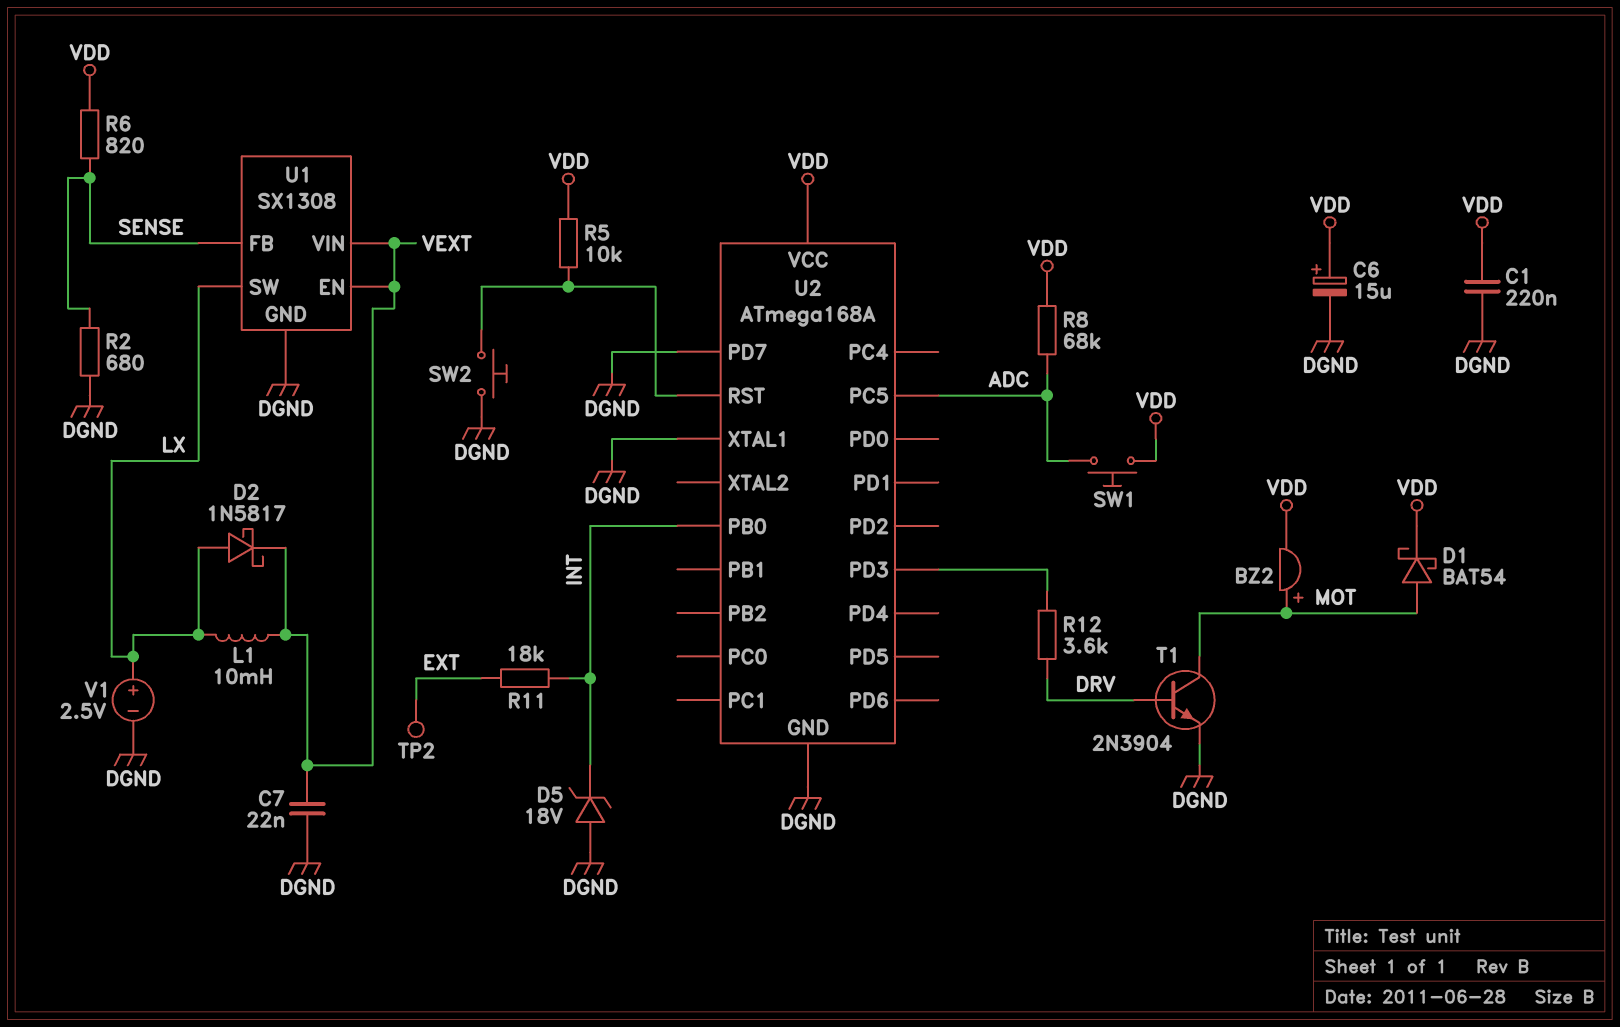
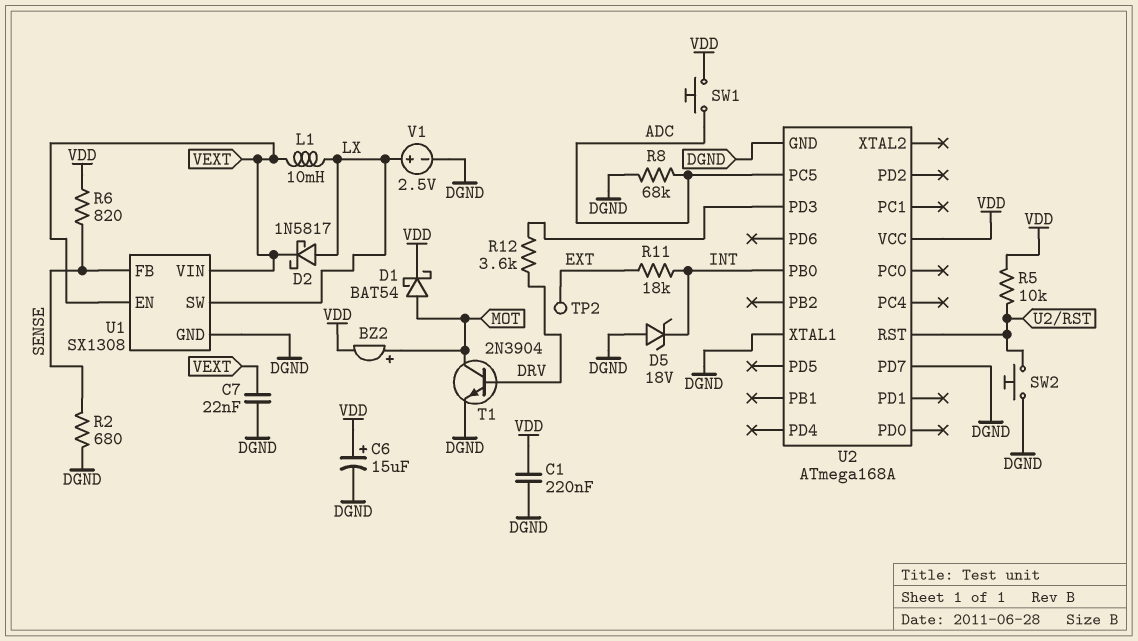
R8: 68k (ADC, VDD) -> 68k (ADC, DGND)

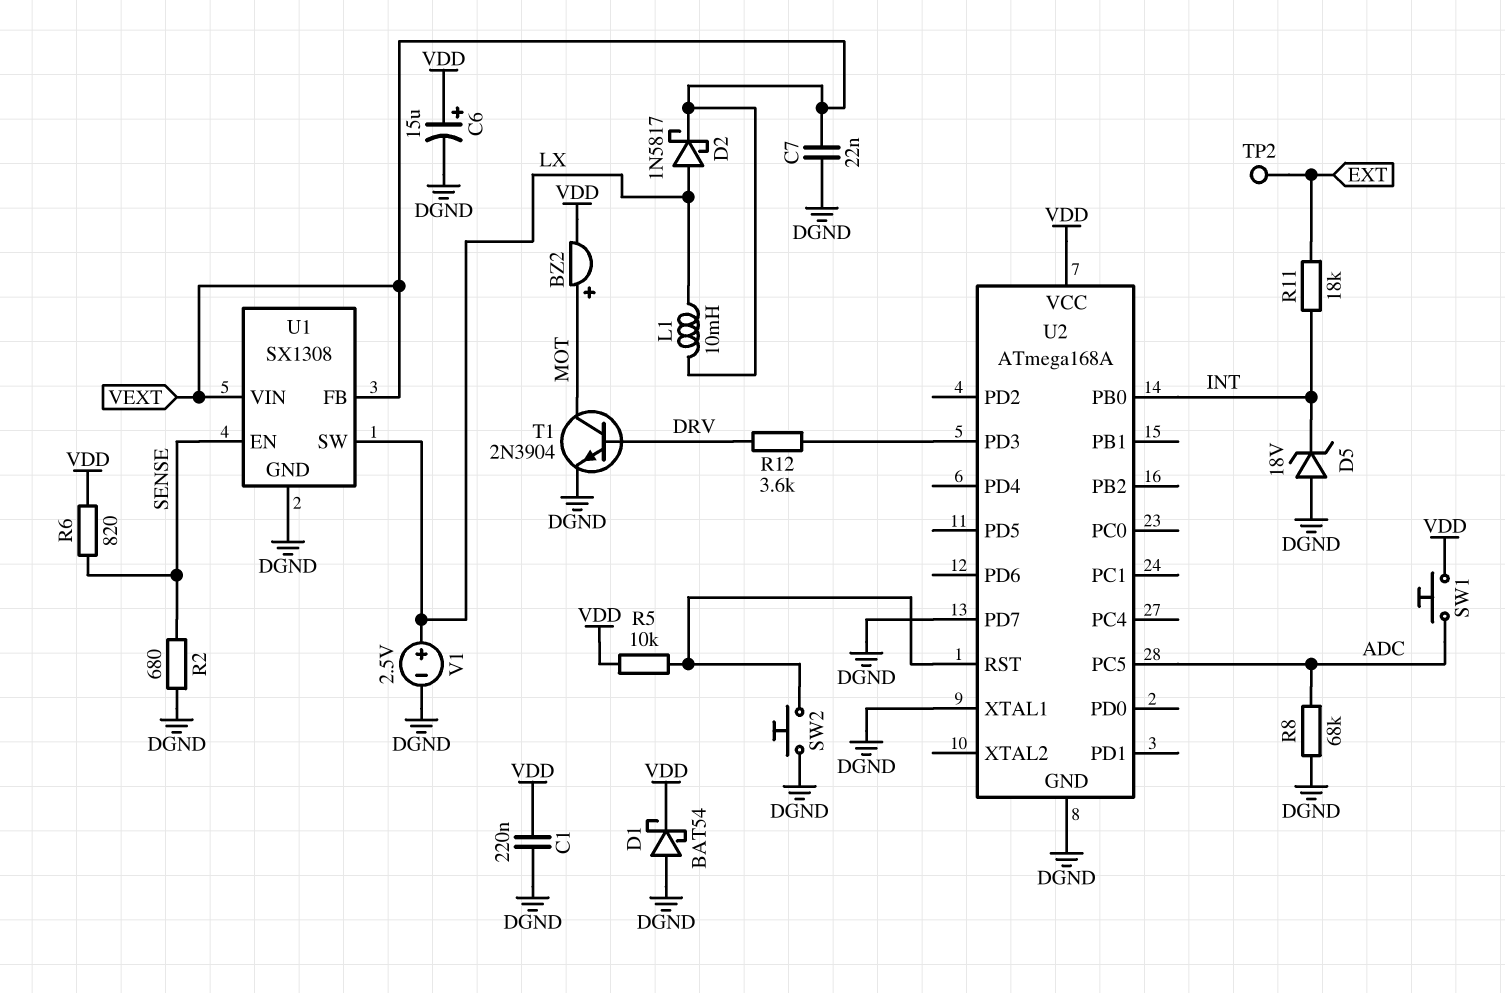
D1: schottky BAT54 (A MOT, K VDD) -> schottky BAT54 (A DGND, K VDD)
U1 pin EN: VEXT -> SENSE
U1 pin FB: SENSE -> VEXT

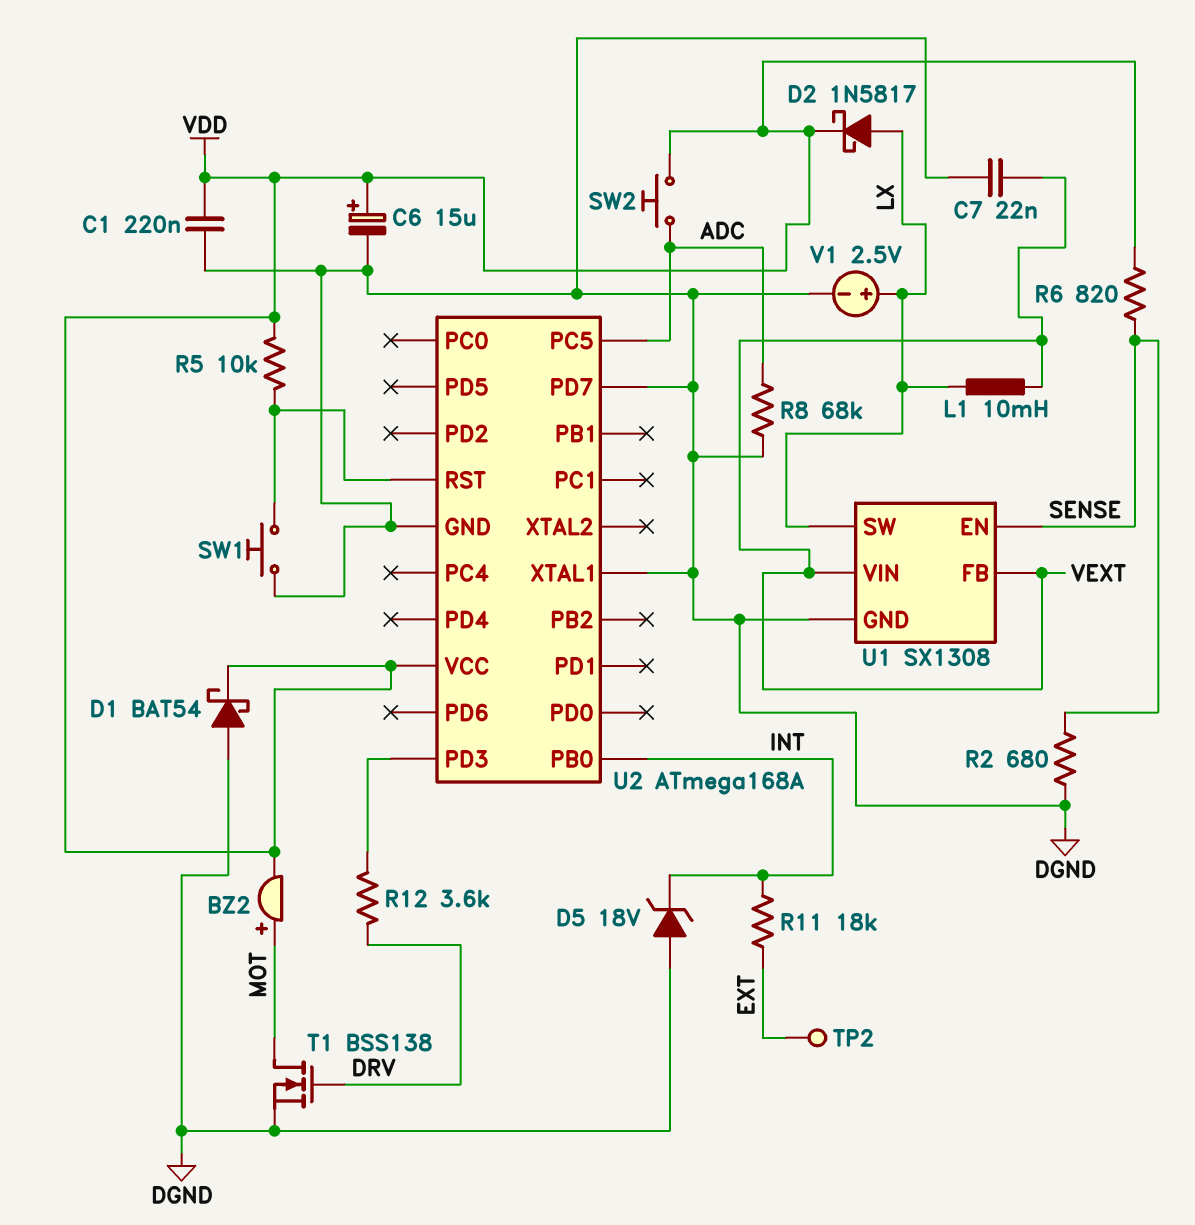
D2: schottky 1N5817 (A LX, K VEXT) -> schottky 1N5817 (A LX, K VDD)
SW1: button (ADC, VDD) -> button (DGND, U2/RST)
SW2: button (DGND, U2/RST) -> button (ADC, VDD)
T1: NPN 2N3904 (B DRV, C MOT, E DGND) -> NMOS BSS138 (G DRV, D MOT, S DGND)

